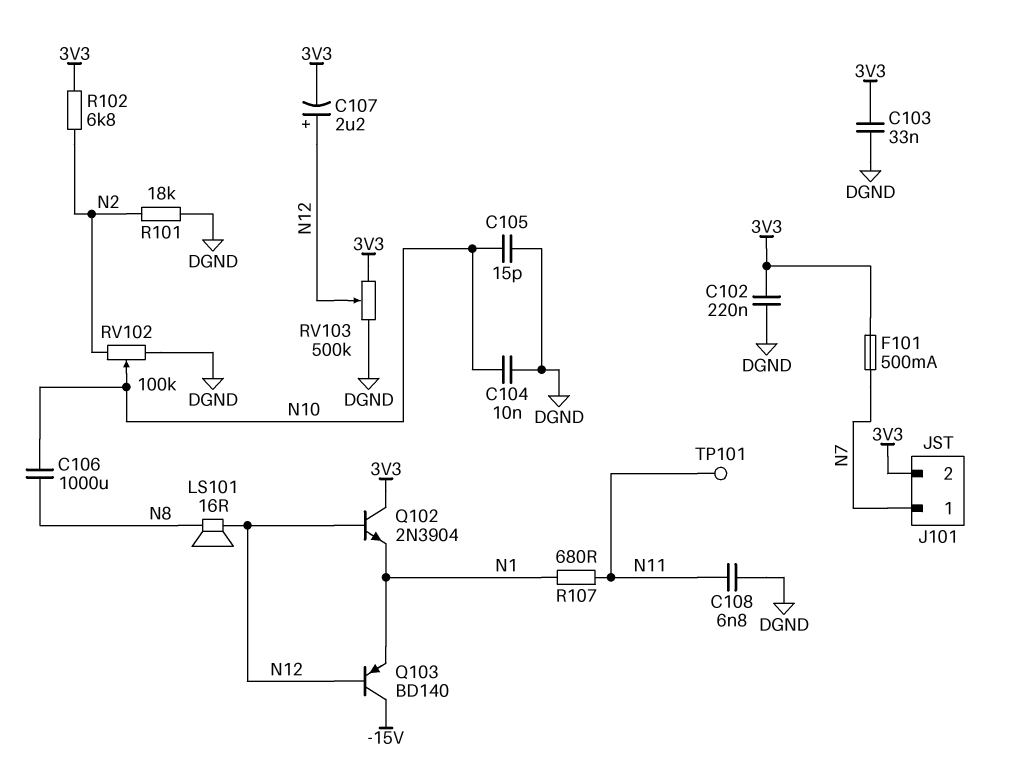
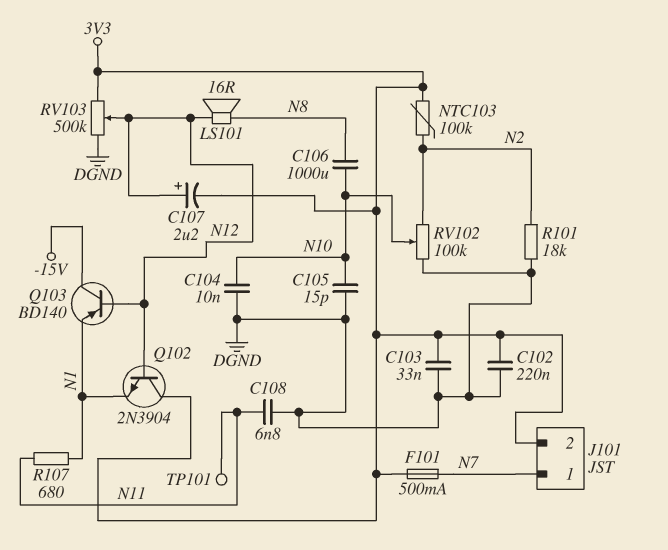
NTC103: none -> 100k (3V3, N2)
R102: 6.8k (3V3, N2) -> none

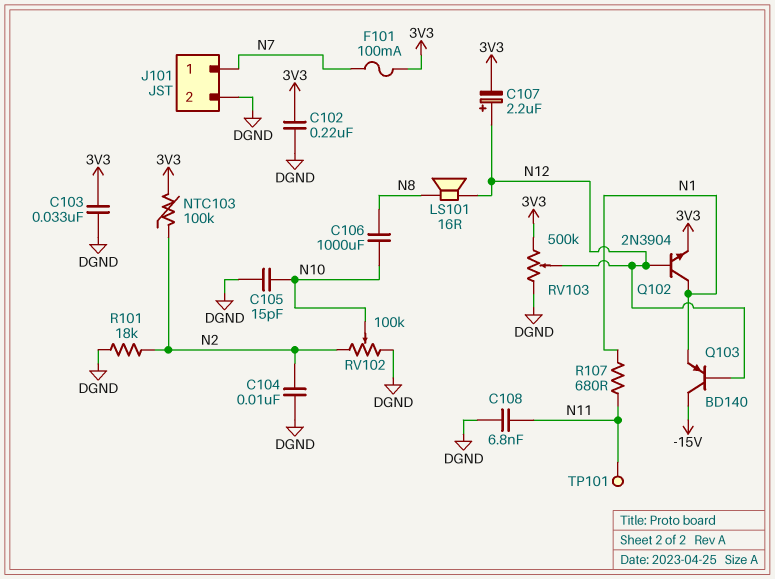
C104: 10nF (DGND, N10) -> 10nF (DGND, N2)
F101: 500mA (3V3, N7) -> 100mA (3V3, N7)
J101 pin 2: 3V3 -> DGND
Q102: NPN 2N3904 (B N12, C 3V3, E N1) -> NPN 2N3904 (B N12, C N1, E 3V3)

